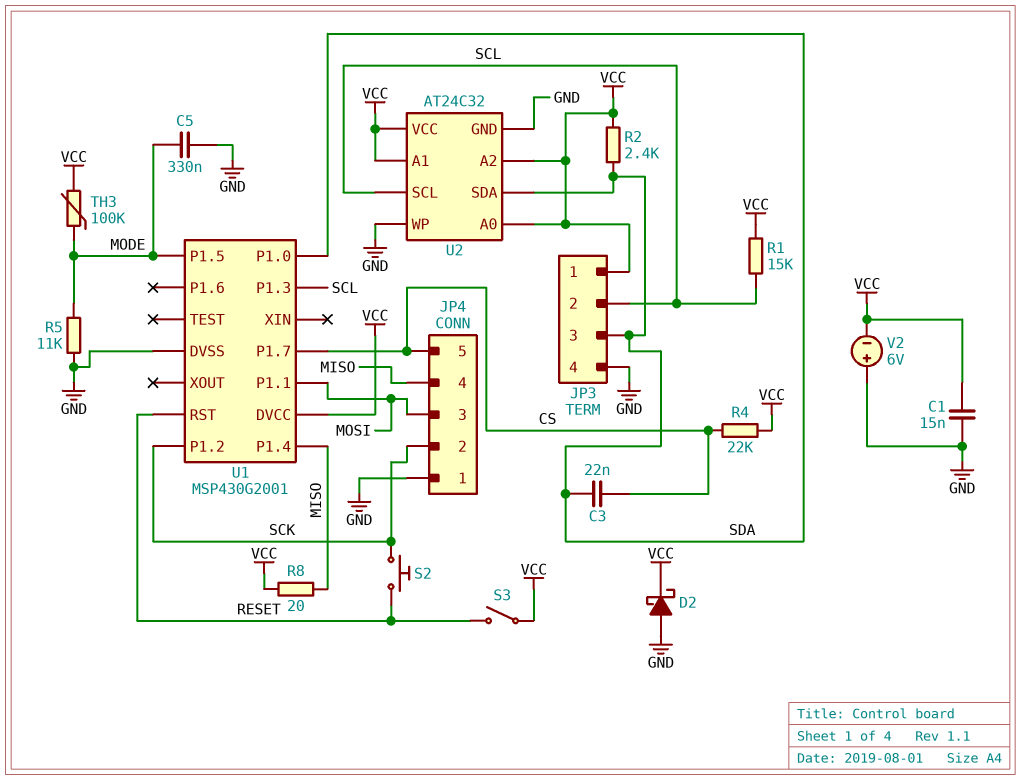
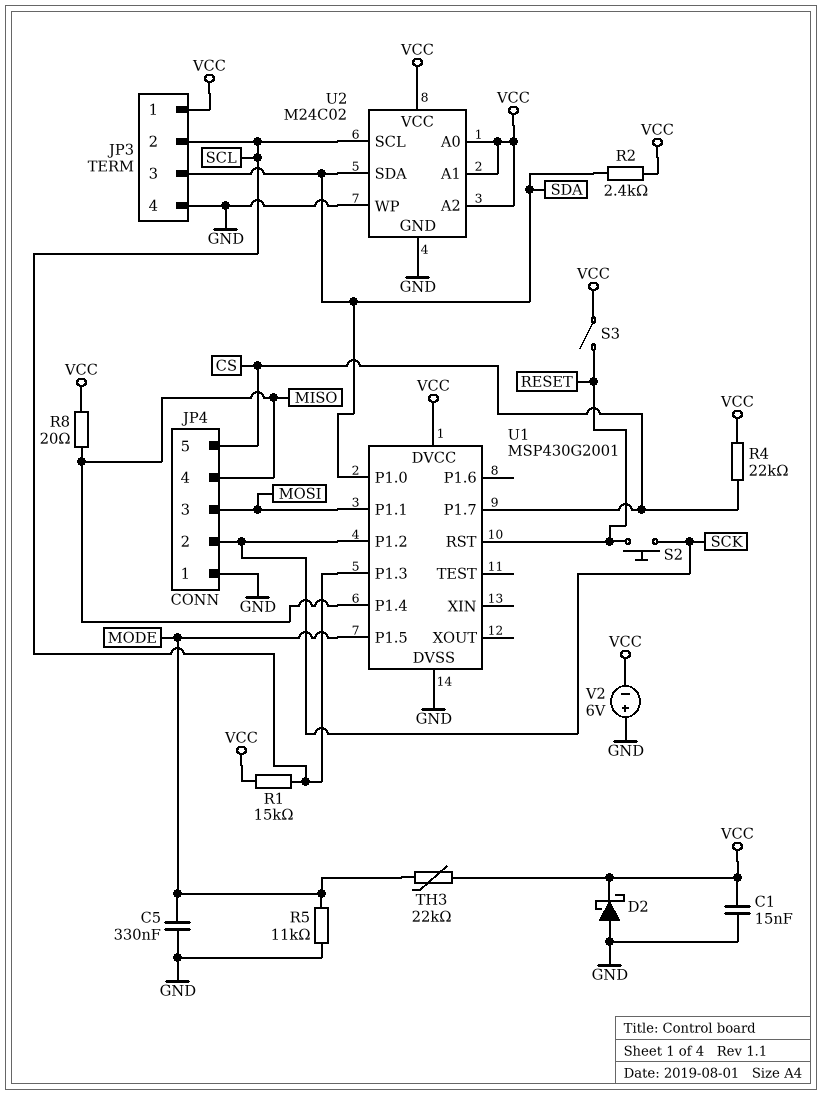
C3: 22nF (CS, SDA) -> none
TH3: 100k (MODE, VCC) -> 22k (MODE, VCC)
U2: AT24C32 -> M24C02

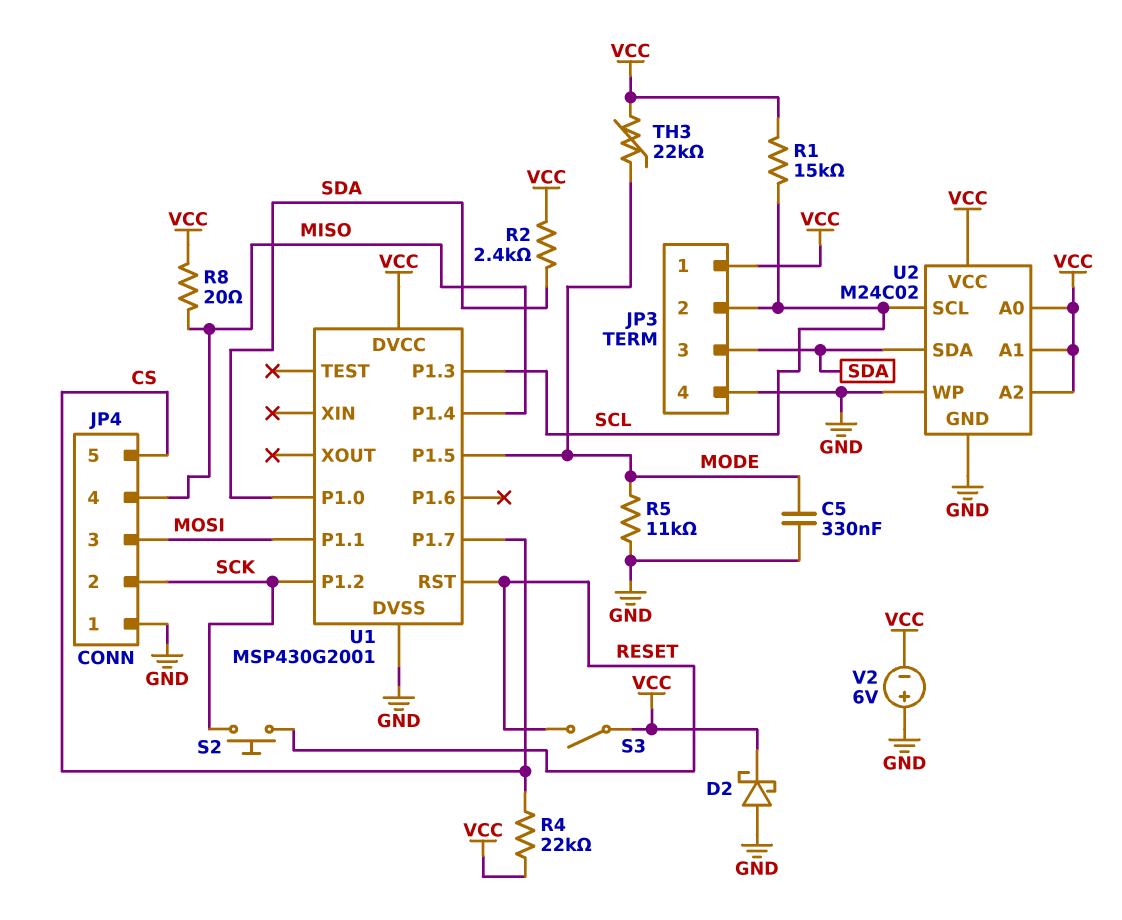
C1: 15nF (GND, VCC) -> none

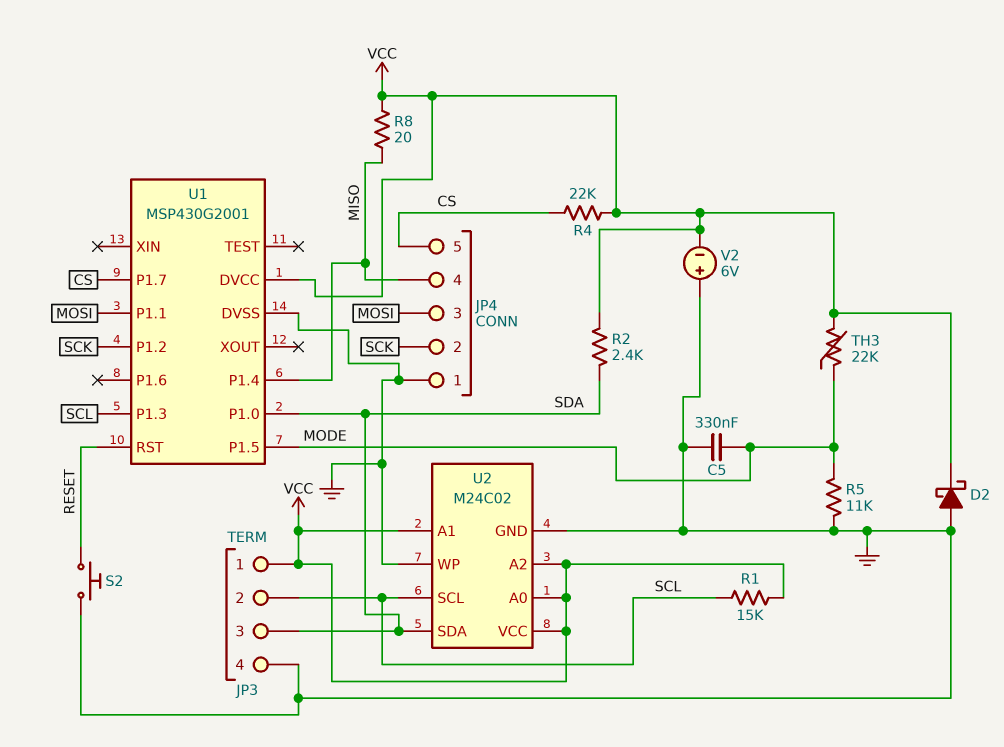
S2: button (RESET, SCK) -> button (GND, RESET)
S3: switch (RESET, VCC) -> none

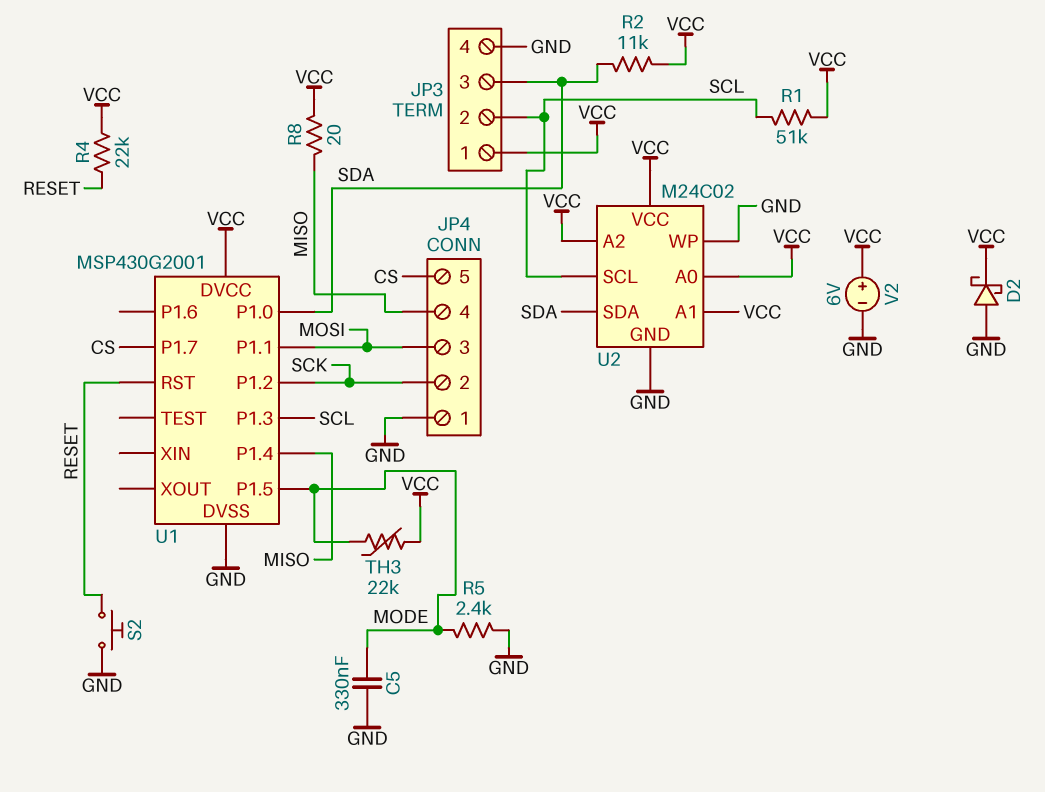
R1: 15k (SCL, VCC) -> 51k (SCL, VCC)
R2: 2.4k (SDA, VCC) -> 11k (SDA, VCC)
R4: 22k (CS, VCC) -> 22k (RESET, VCC)
R5: 11k (GND, MODE) -> 2.4k (GND, MODE)
V2: 6V (plus GND, minus VCC) -> 6V (plus VCC, minus GND)

